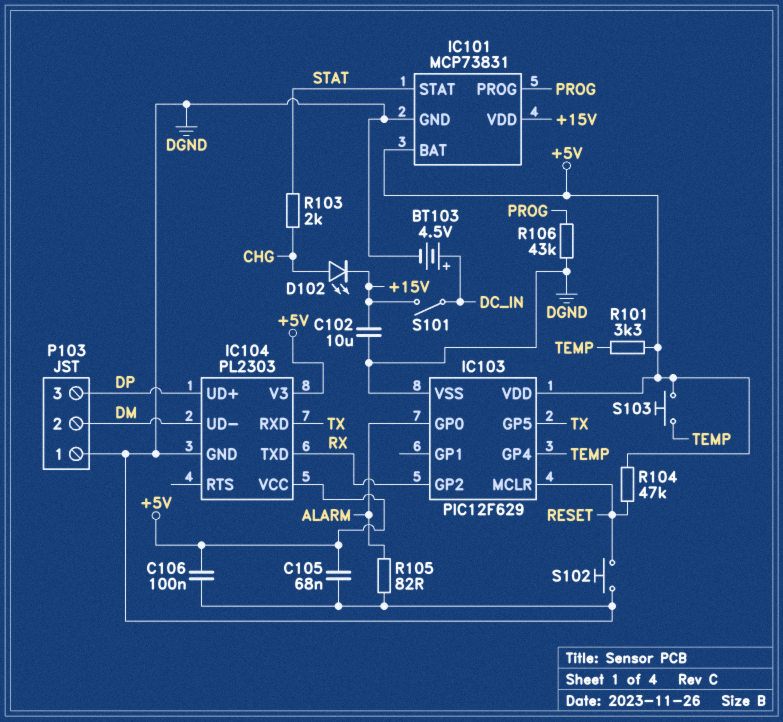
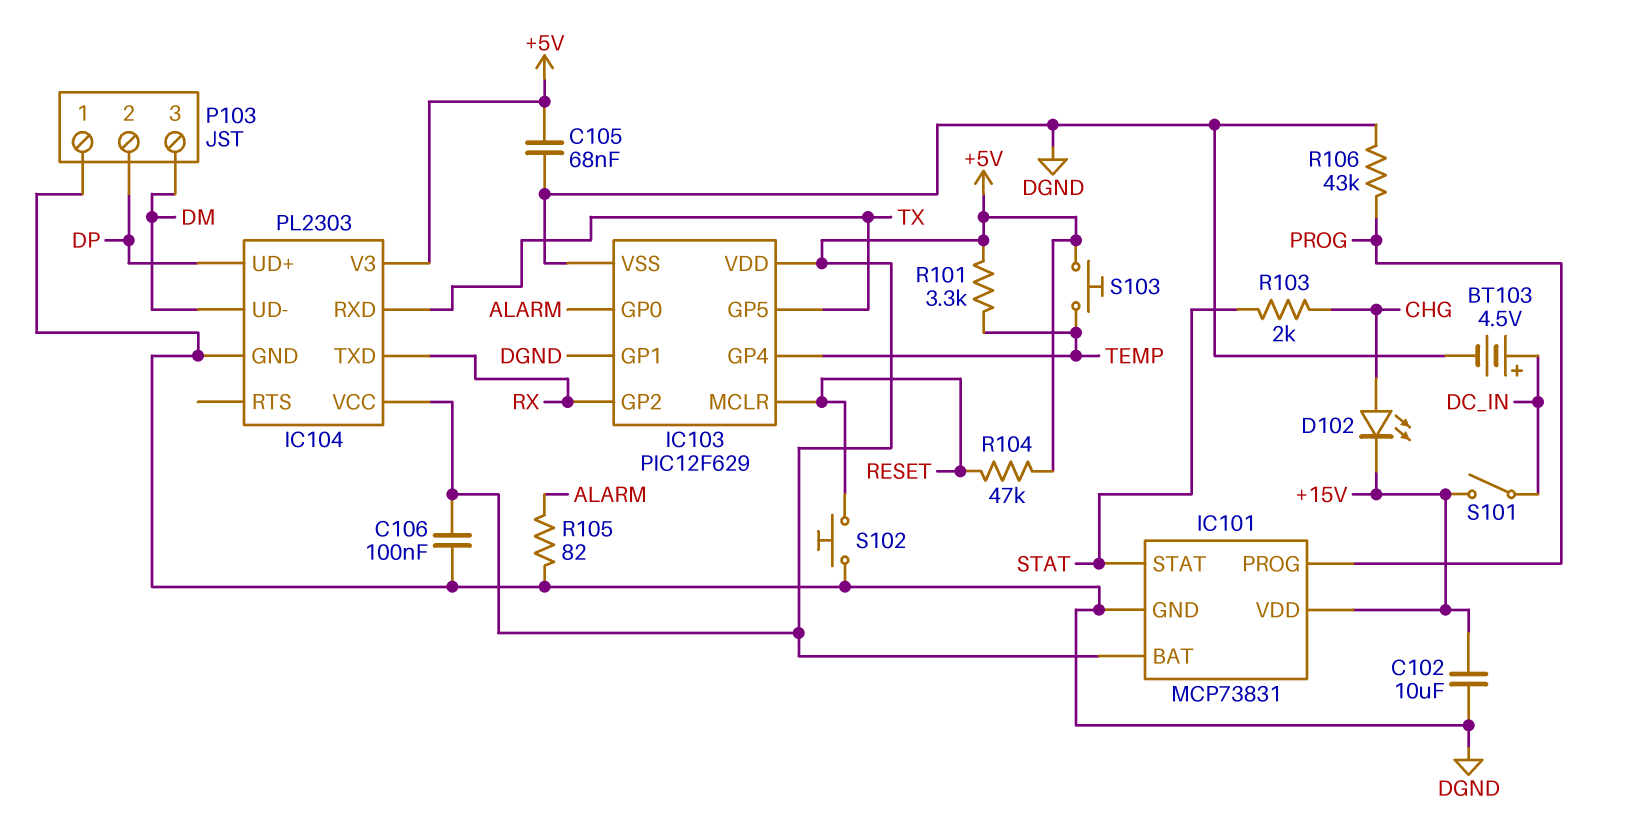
IC103 pin GP1: none -> DGND
P103 pin 2: DM -> DP
P103 pin 3: DP -> DM

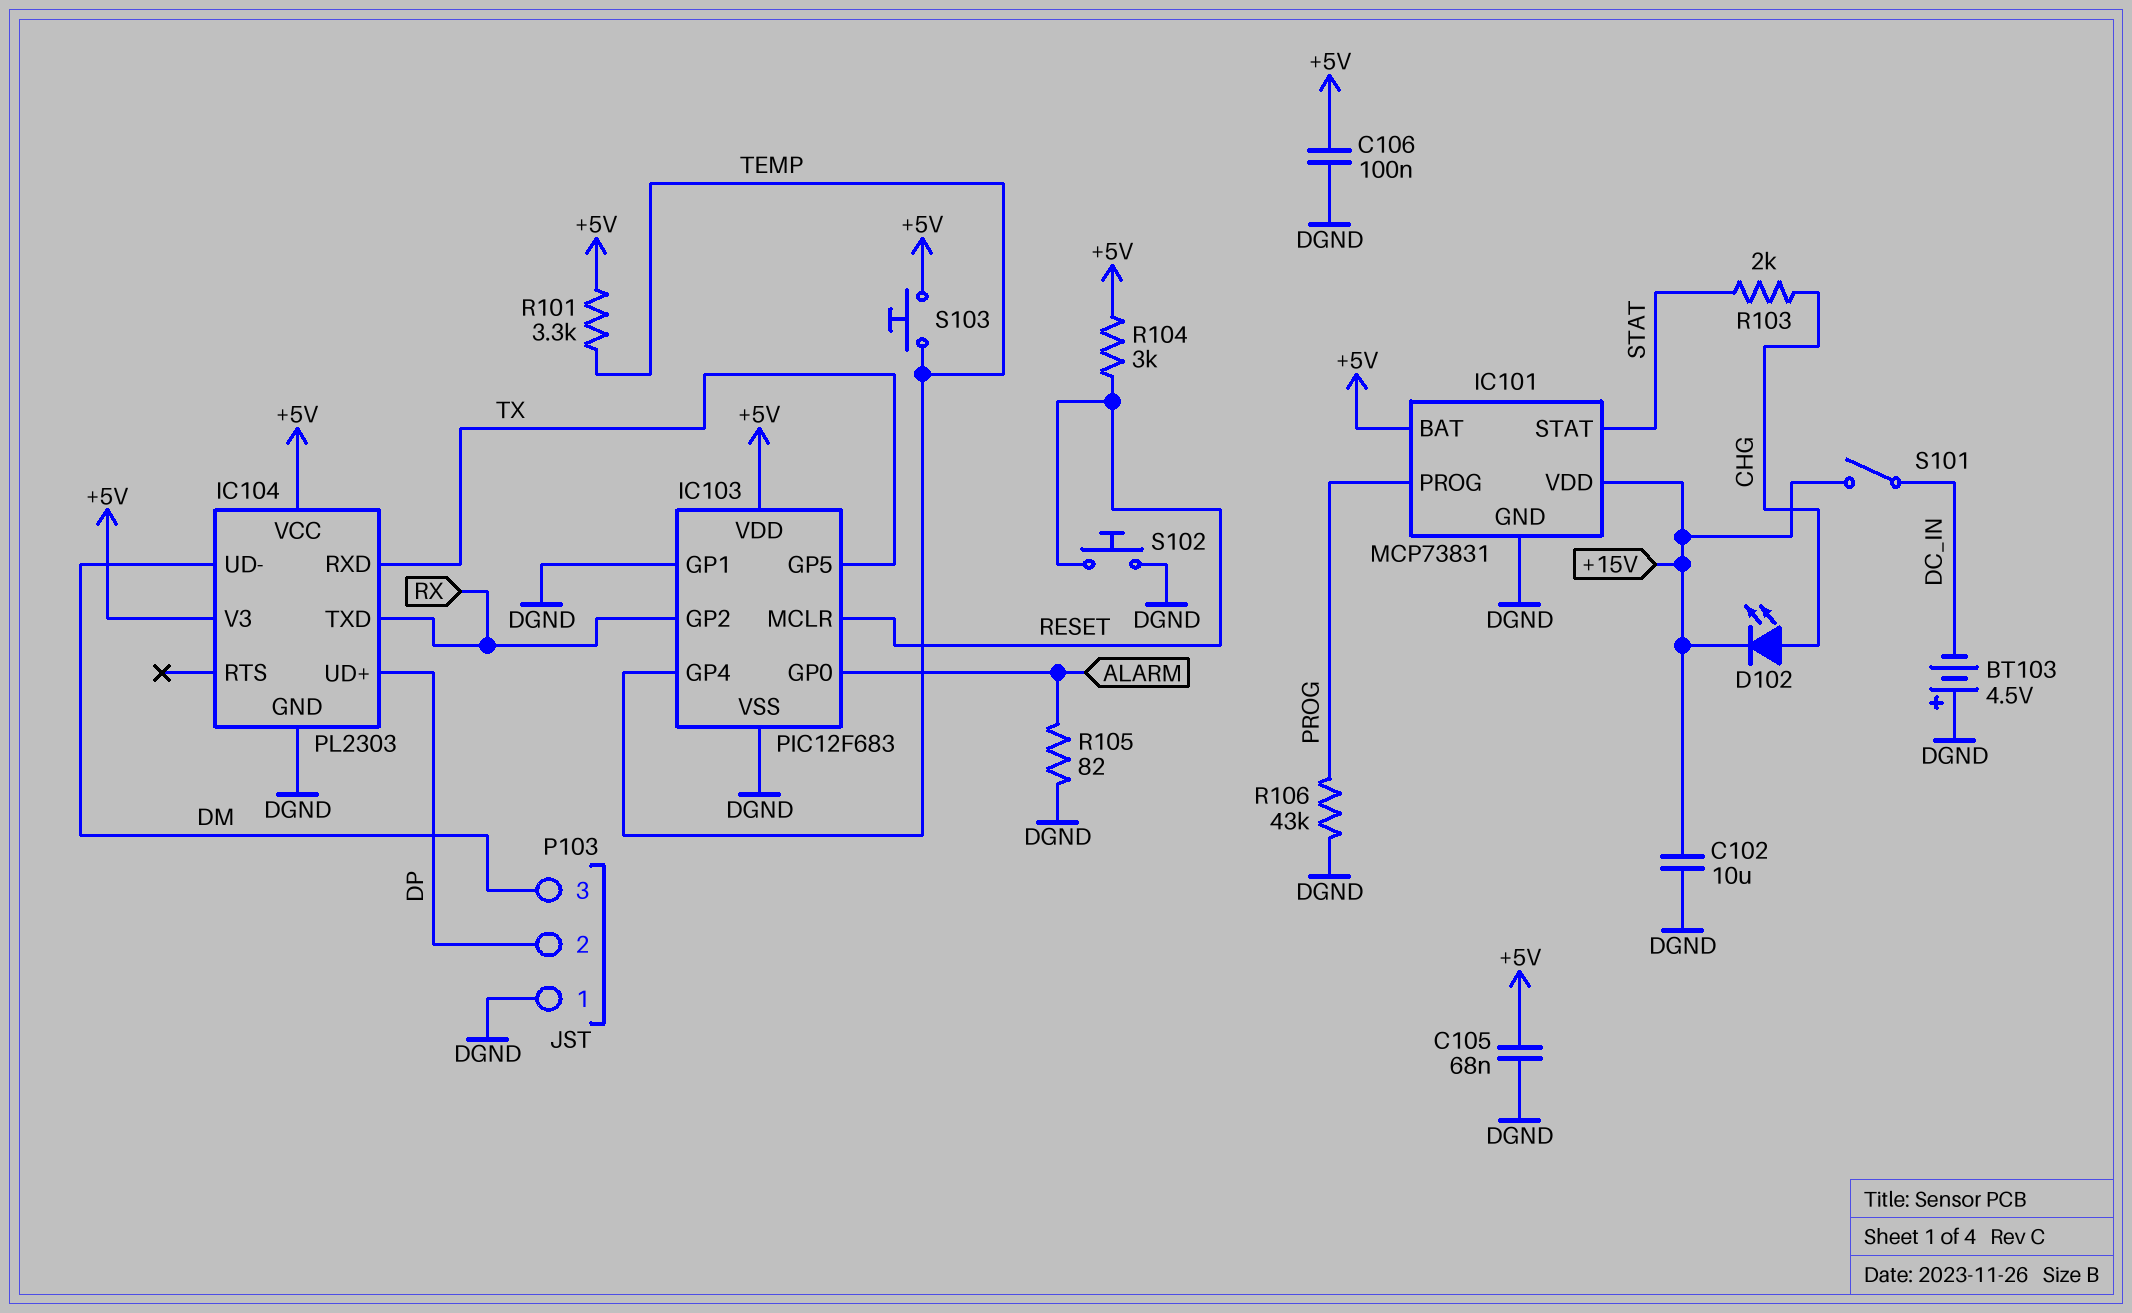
BT103: 4.5V (plus DC_IN, minus DGND) -> 4.5V (plus DGND, minus DC_IN)
IC103: PIC12F629 -> PIC12F683
R104: 47k (+5V, RESET) -> 3k (+5V, RESET)

